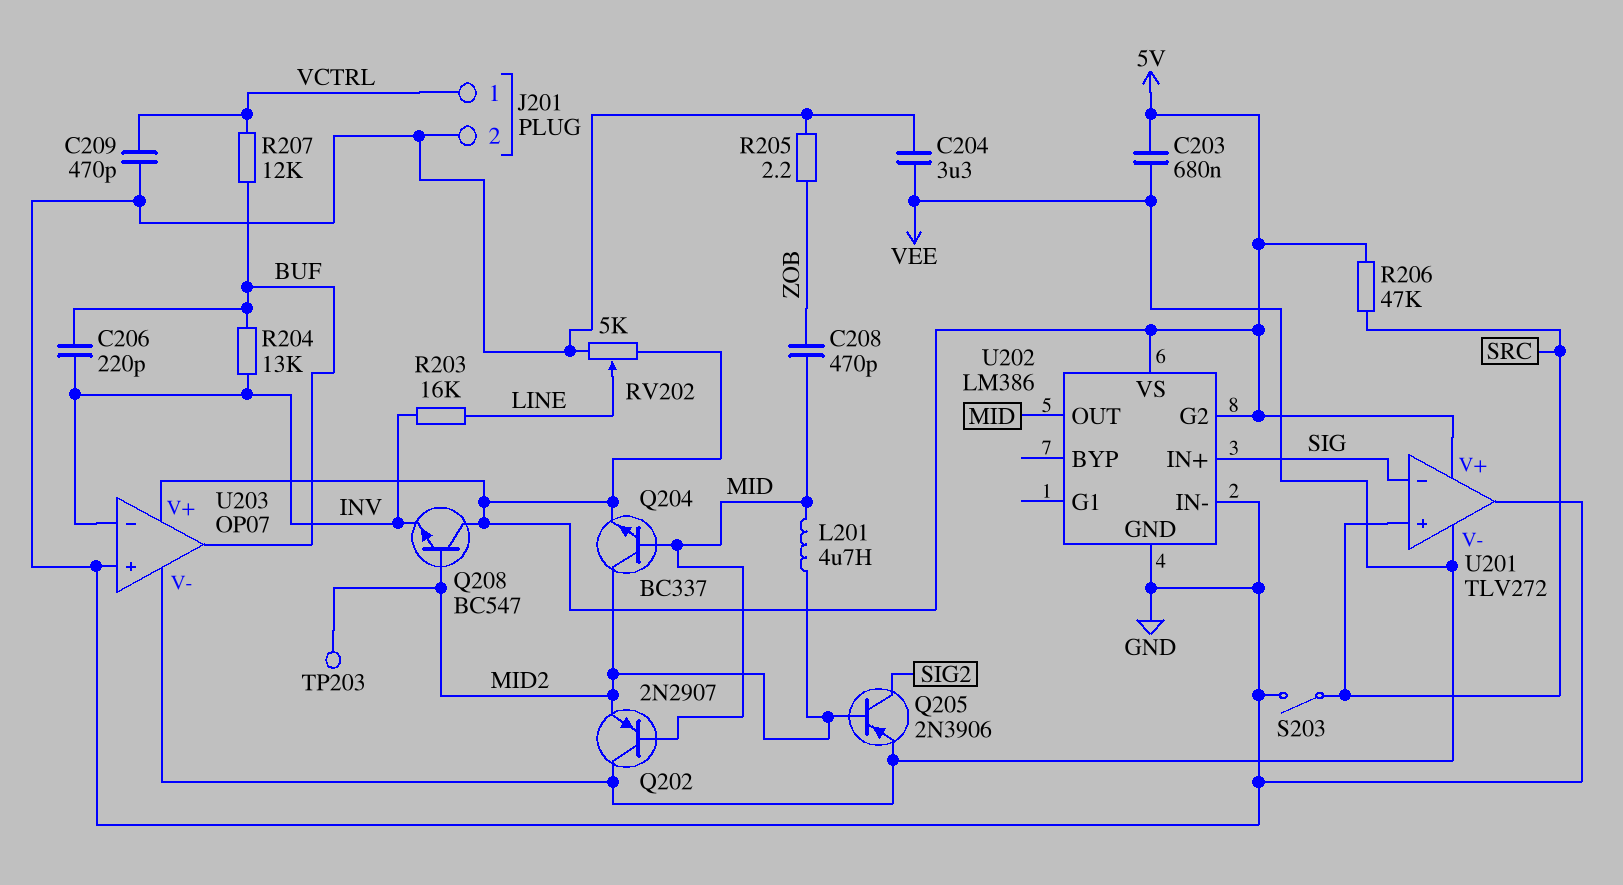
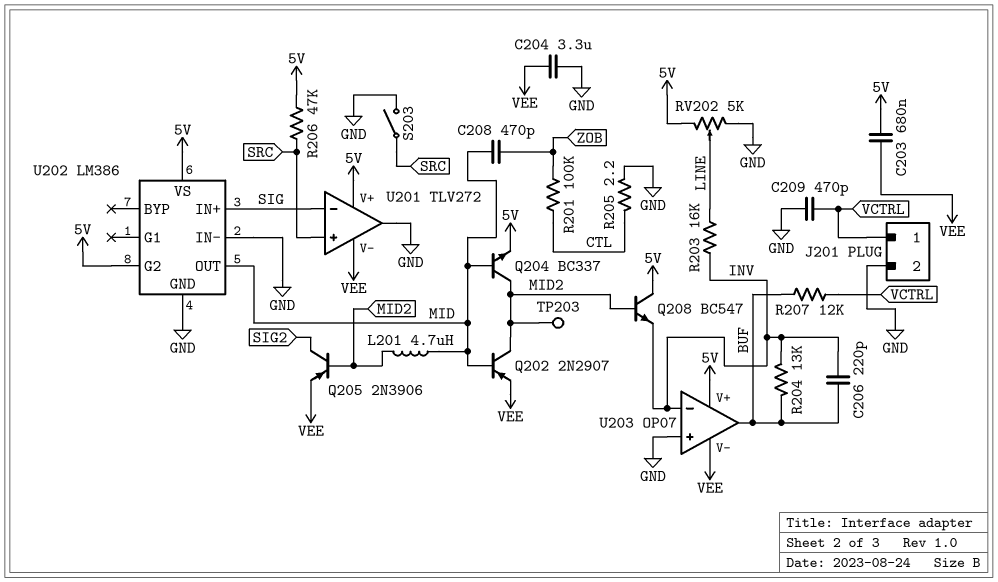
Q202: PNP 2N2907 (B MID, C VEE, E MID2) -> PNP 2N2907 (B MID, C MID2, E VEE)
R201: none -> 100k (CTL, ZOB)
R205: 2.2 (GND, ZOB) -> 2.2 (CTL, GND)

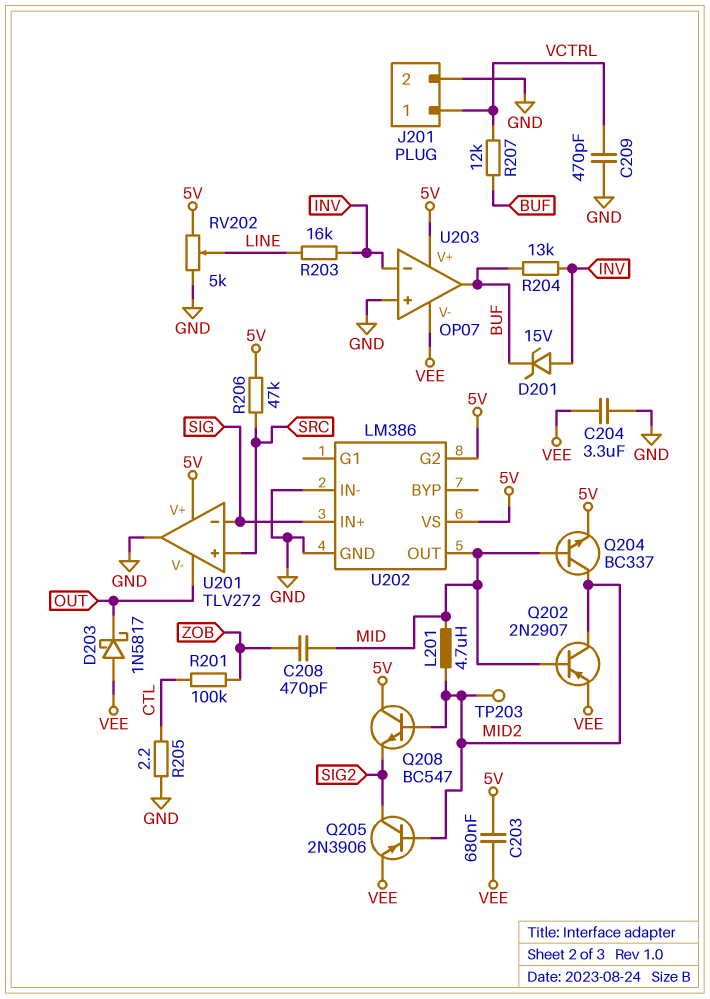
C206: 220pF (BUF, INV) -> none
D201: none -> zener 15V (A INV, K BUF)
D203: none -> schottky 1N5817 (A VEE, K OUT)
Q208: NPN BC547 (B MID2, C 5V, E INV) -> NPN BC547 (B MID2, C 5V, E SIG2)
S203: switch (GND, SRC) -> none
U201 pin V-: VEE -> OUT

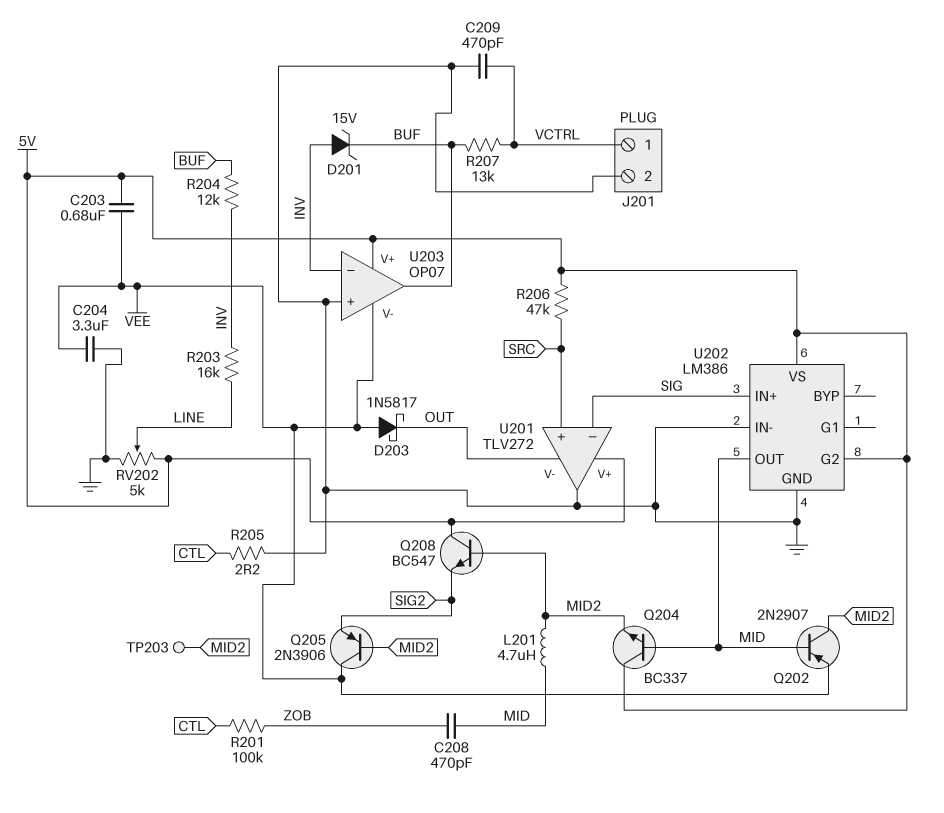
Q204: NPN BC337 (B MID, C MID2, E 5V) -> NPN BC337 (B MID, C 5V, E MID2)
Q205: PNP 2N3906 (B MID2, C SIG2, E VEE) -> PNP 2N3906 (B MID2, C VEE, E SIG2)
R204: 13k (BUF, INV) -> 12k (BUF, INV)
R207: 12k (BUF, VCTRL) -> 13k (BUF, VCTRL)

